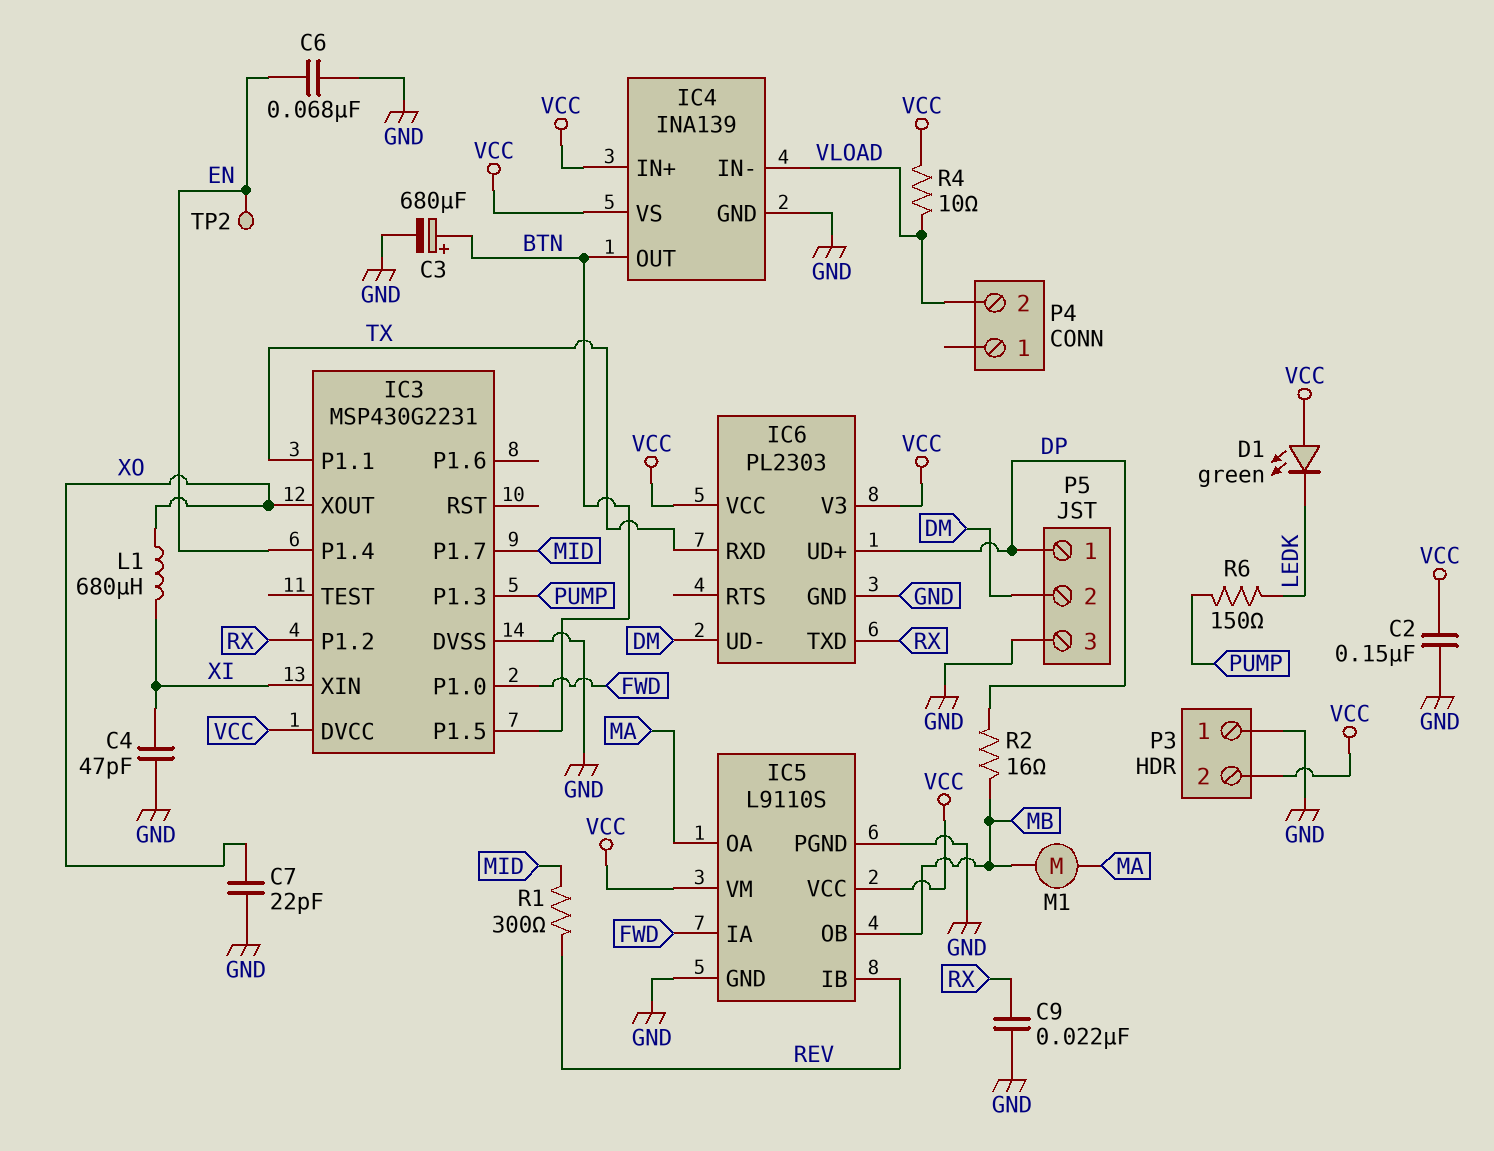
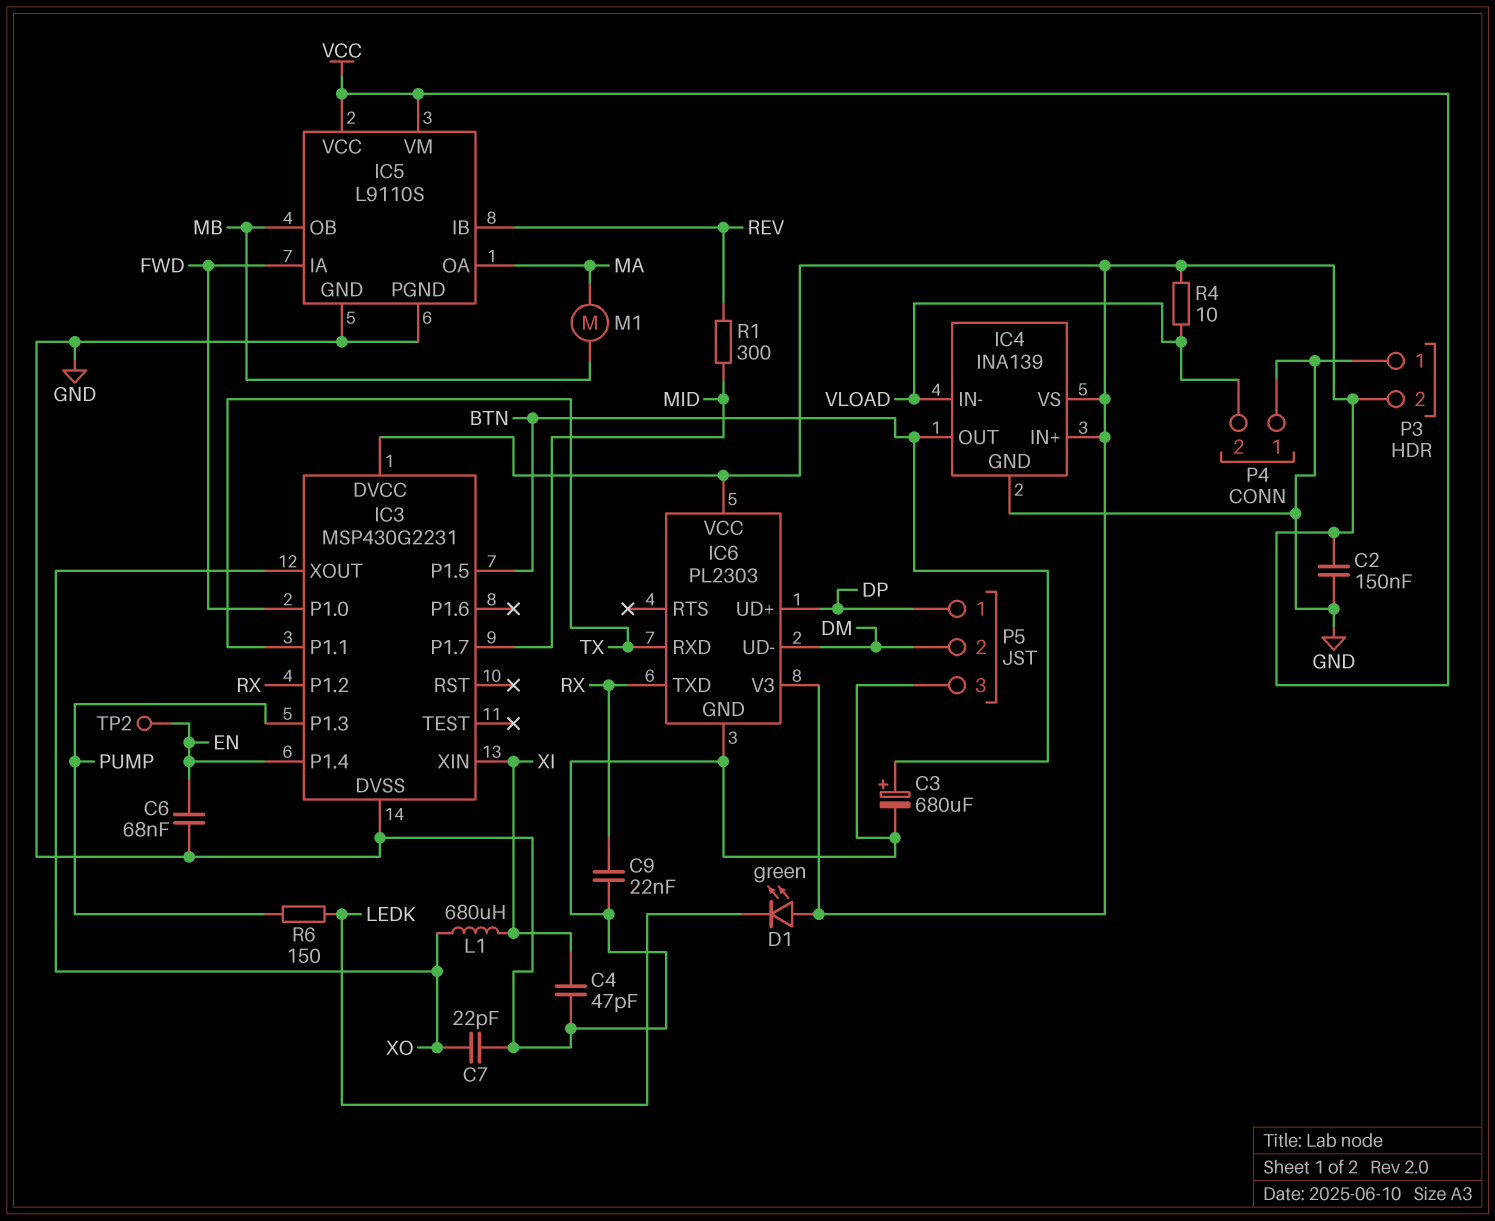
P4 pin 1: none -> GND
R2: 16 (DP, MB) -> none

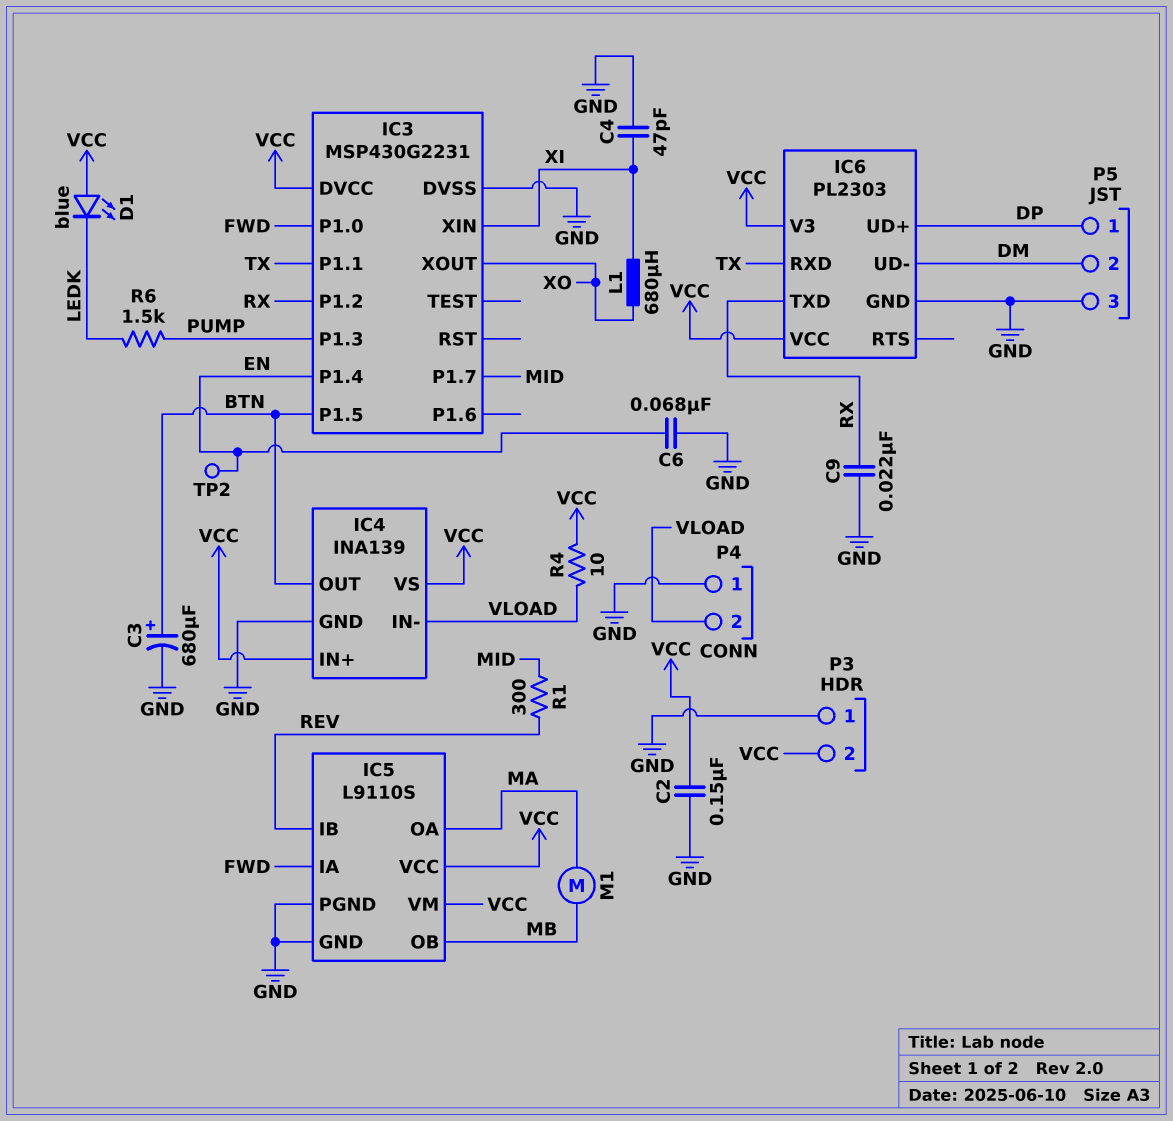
C7: 22pF (GND, XO) -> none
D1: LED green (A VCC, K LEDK) -> LED blue (A VCC, K LEDK)
R6: 150 (LEDK, PUMP) -> 1.5k (LEDK, PUMP)

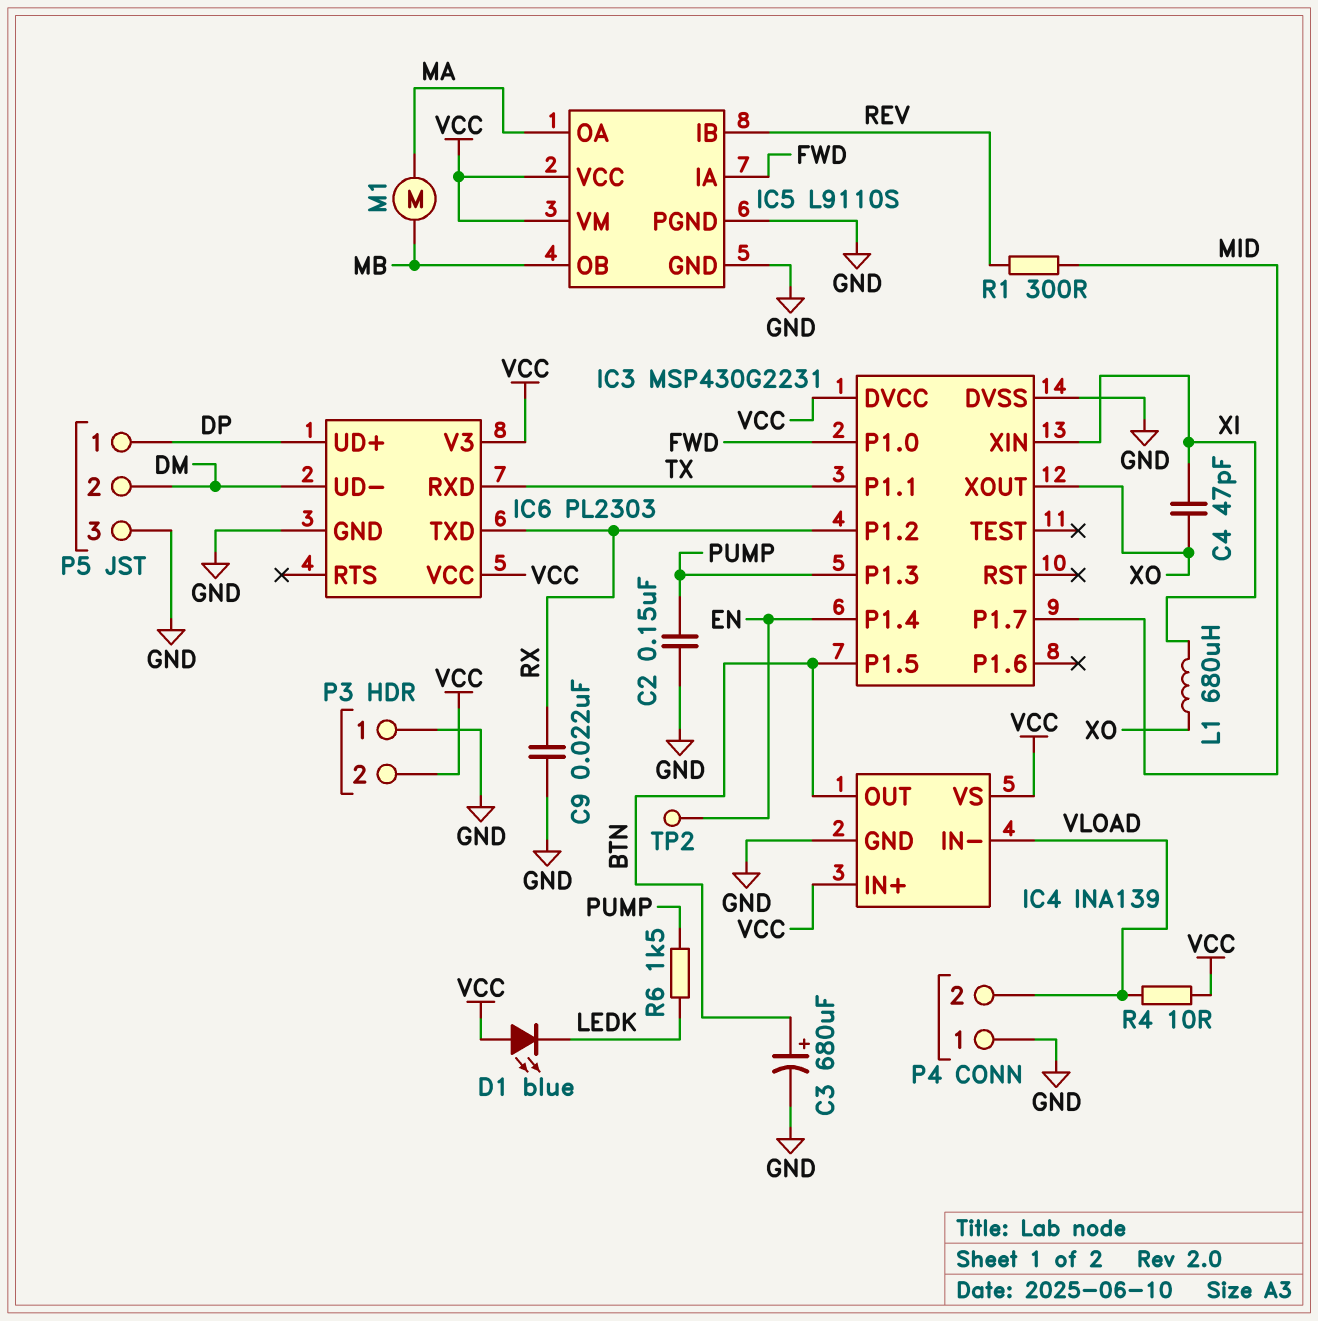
C2: 150nF (GND, VCC) -> 150nF (GND, PUMP)
C4: 47pF (GND, XI) -> 47pF (XI, XO)
C6: 68nF (EN, GND) -> none

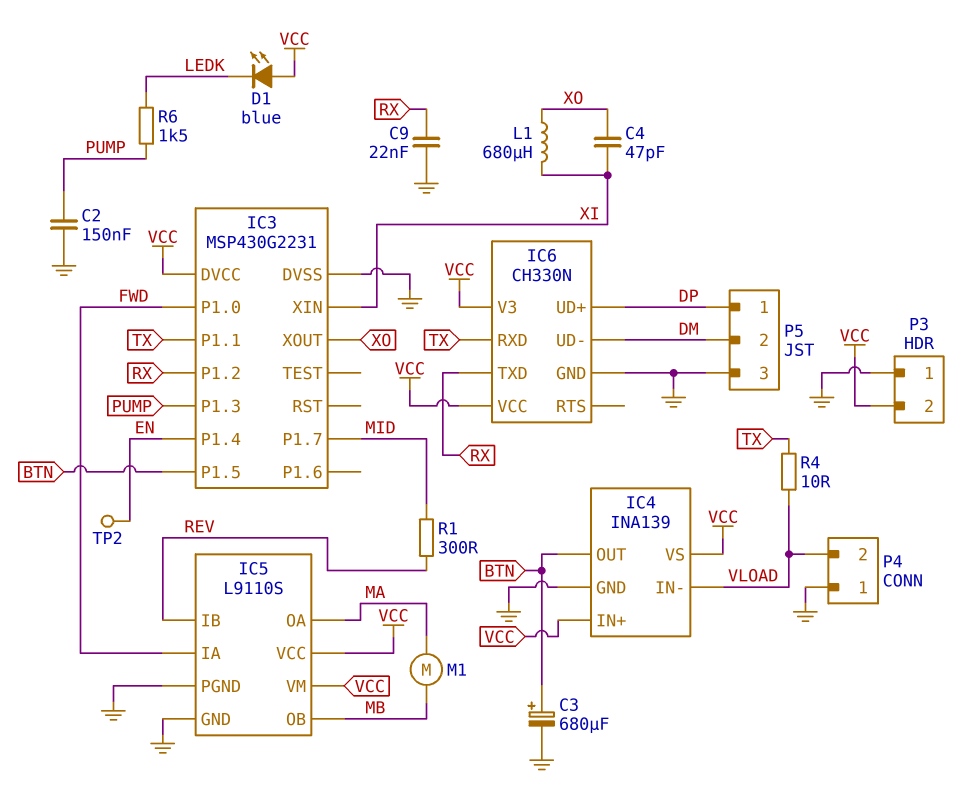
IC6: PL2303 -> CH330N
R4: 10 (VCC, VLOAD) -> 10 (TX, VLOAD)

